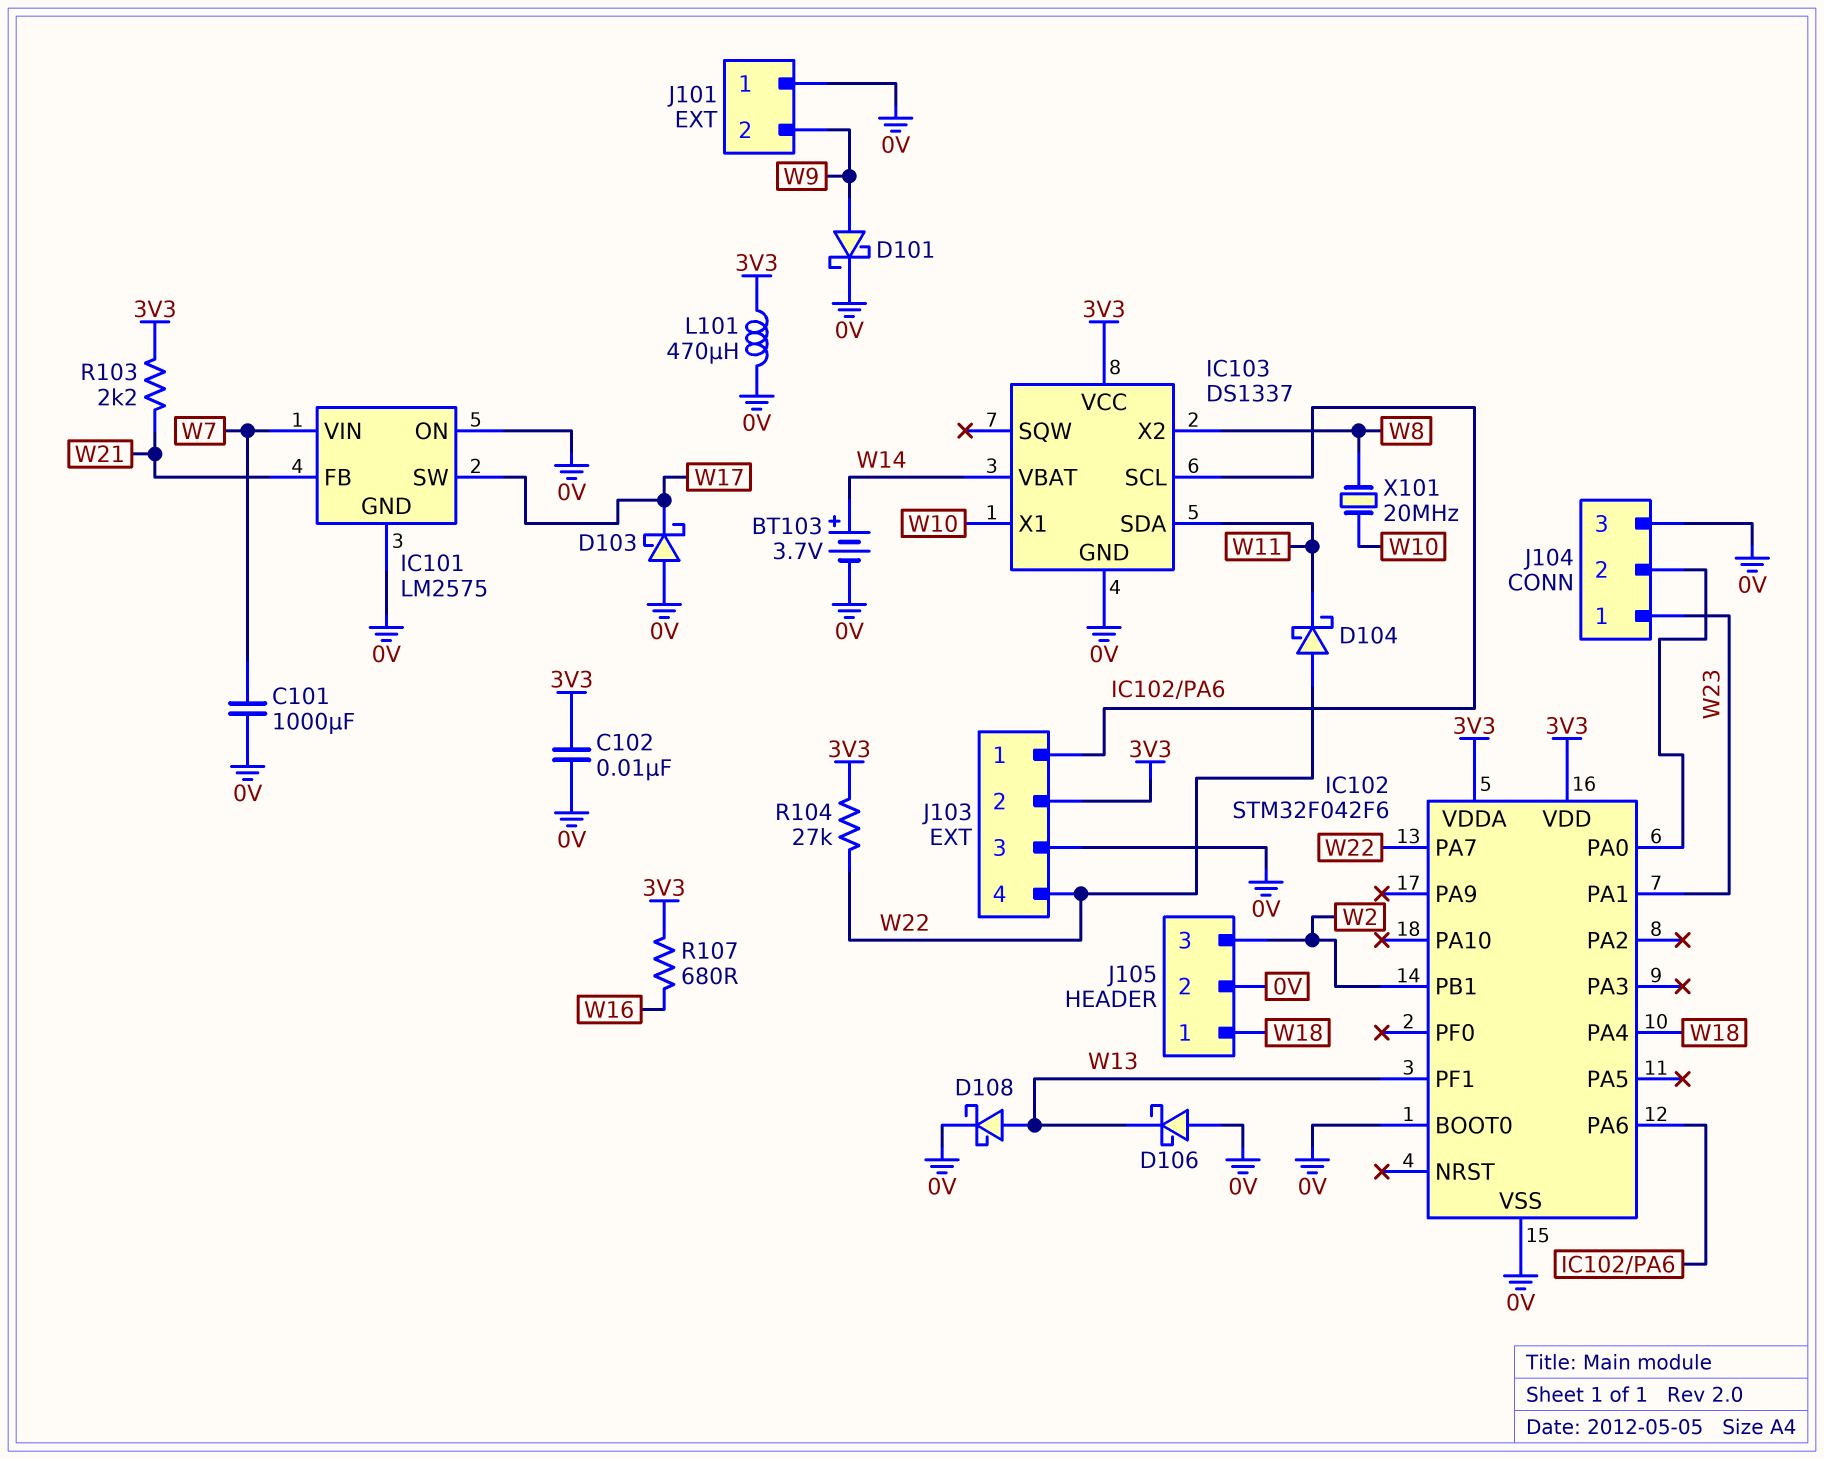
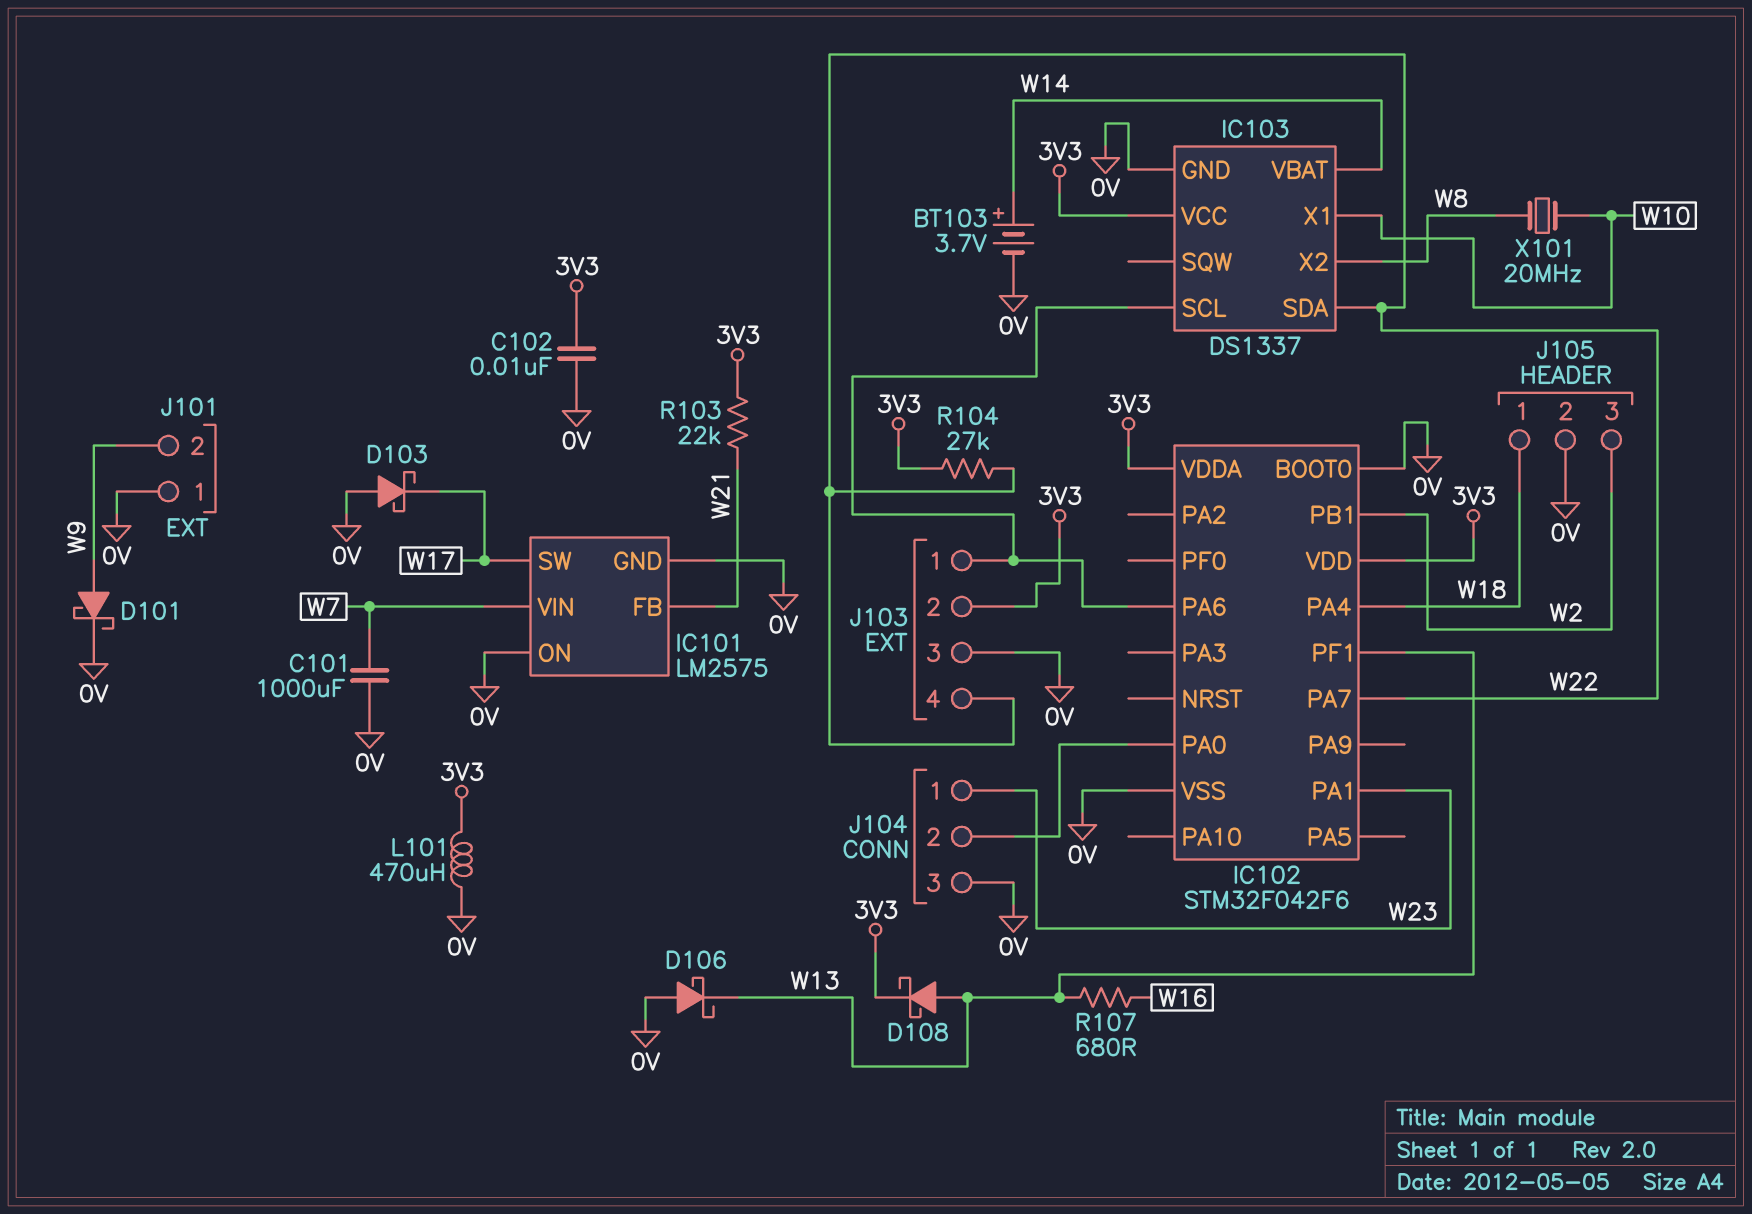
D104: schottky (A W22, K W11) -> none
D108: schottky (A W13, K 0V) -> schottky (A W13, K 3V3)
IC103 pin SDA: W11 -> W22
R103: 2.2k (3V3, W21) -> 22k (3V3, W21)
R107: 680 (3V3, W16) -> 680 (W13, W16)

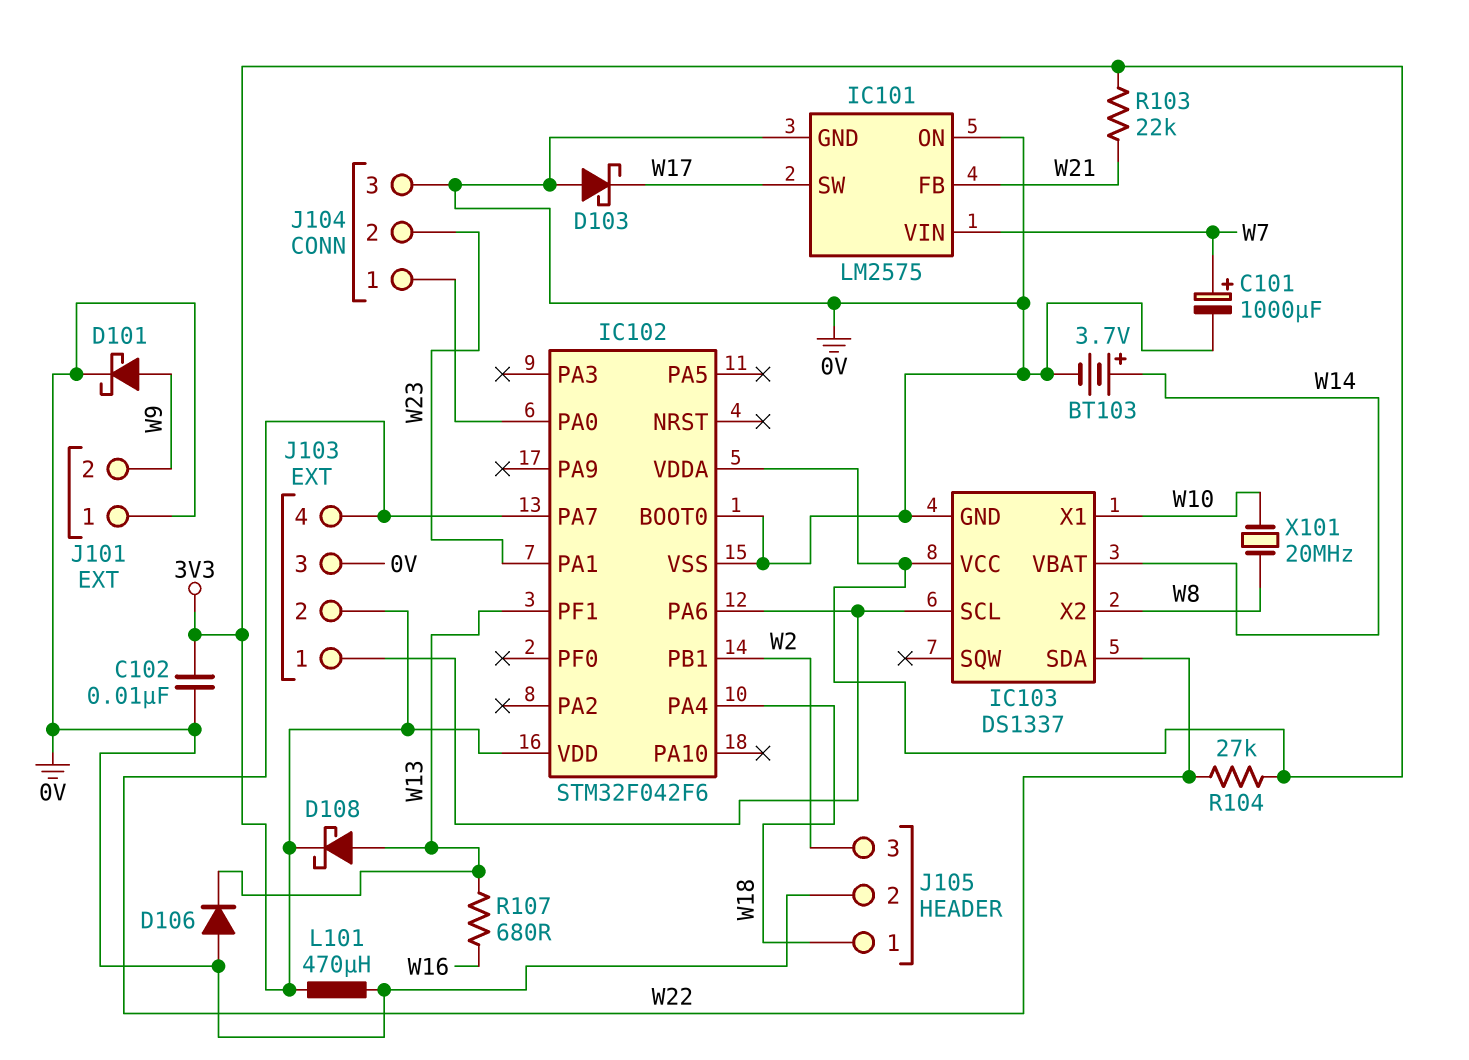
C101: 1000uF (0V, W7) -> 1000uF (plus W7, minus 0V)
D106: schottky (A 0V, K W13) -> diode (A 0V, K W13)
J104 pin 1: W23 -> IC102/PA0
J104 pin 2: IC102/PA0 -> W23

